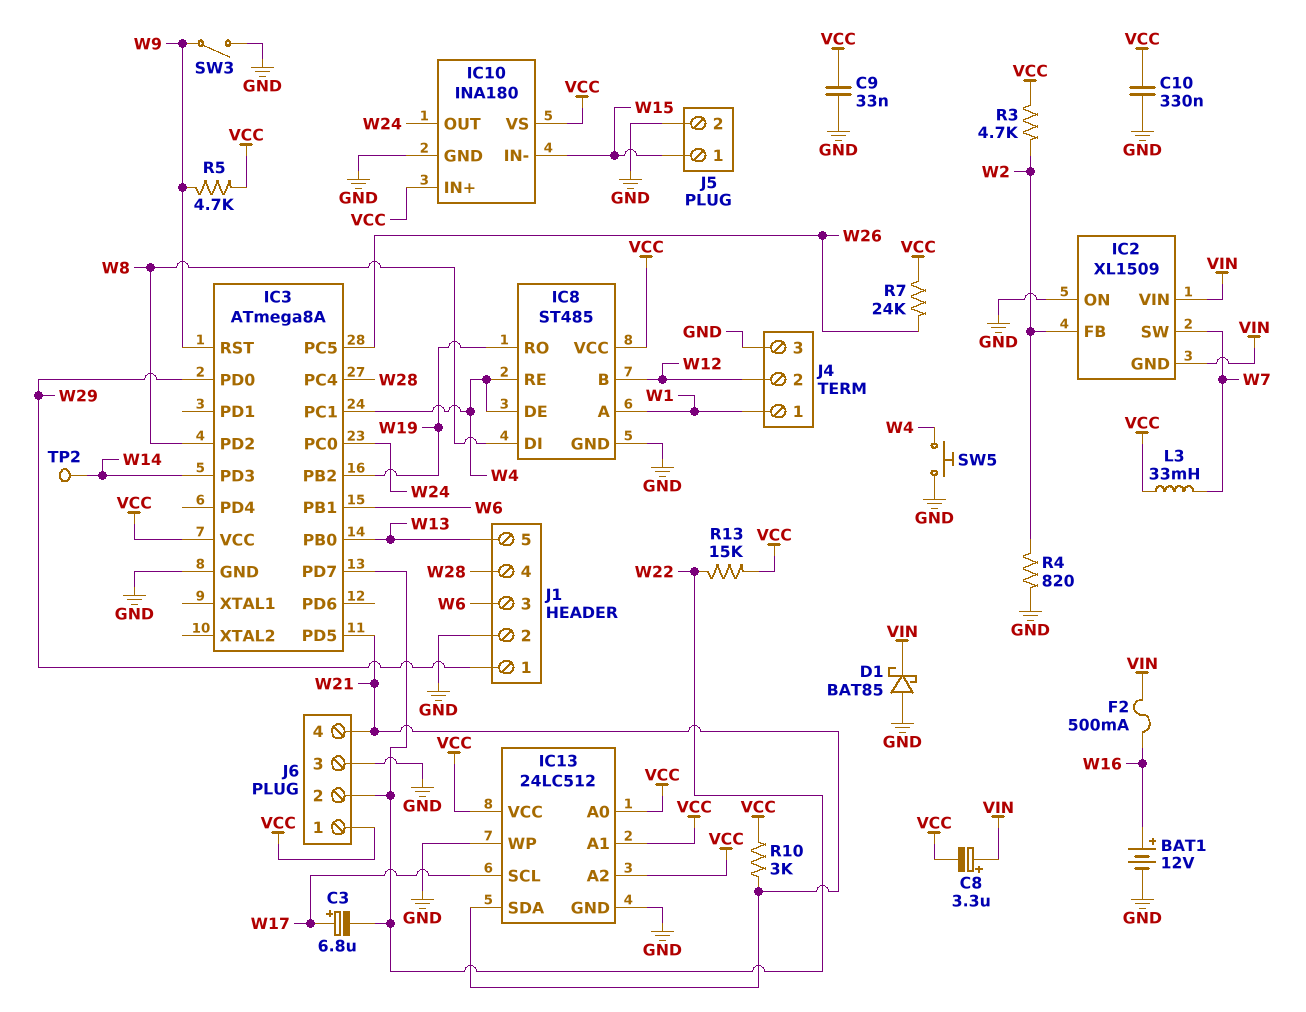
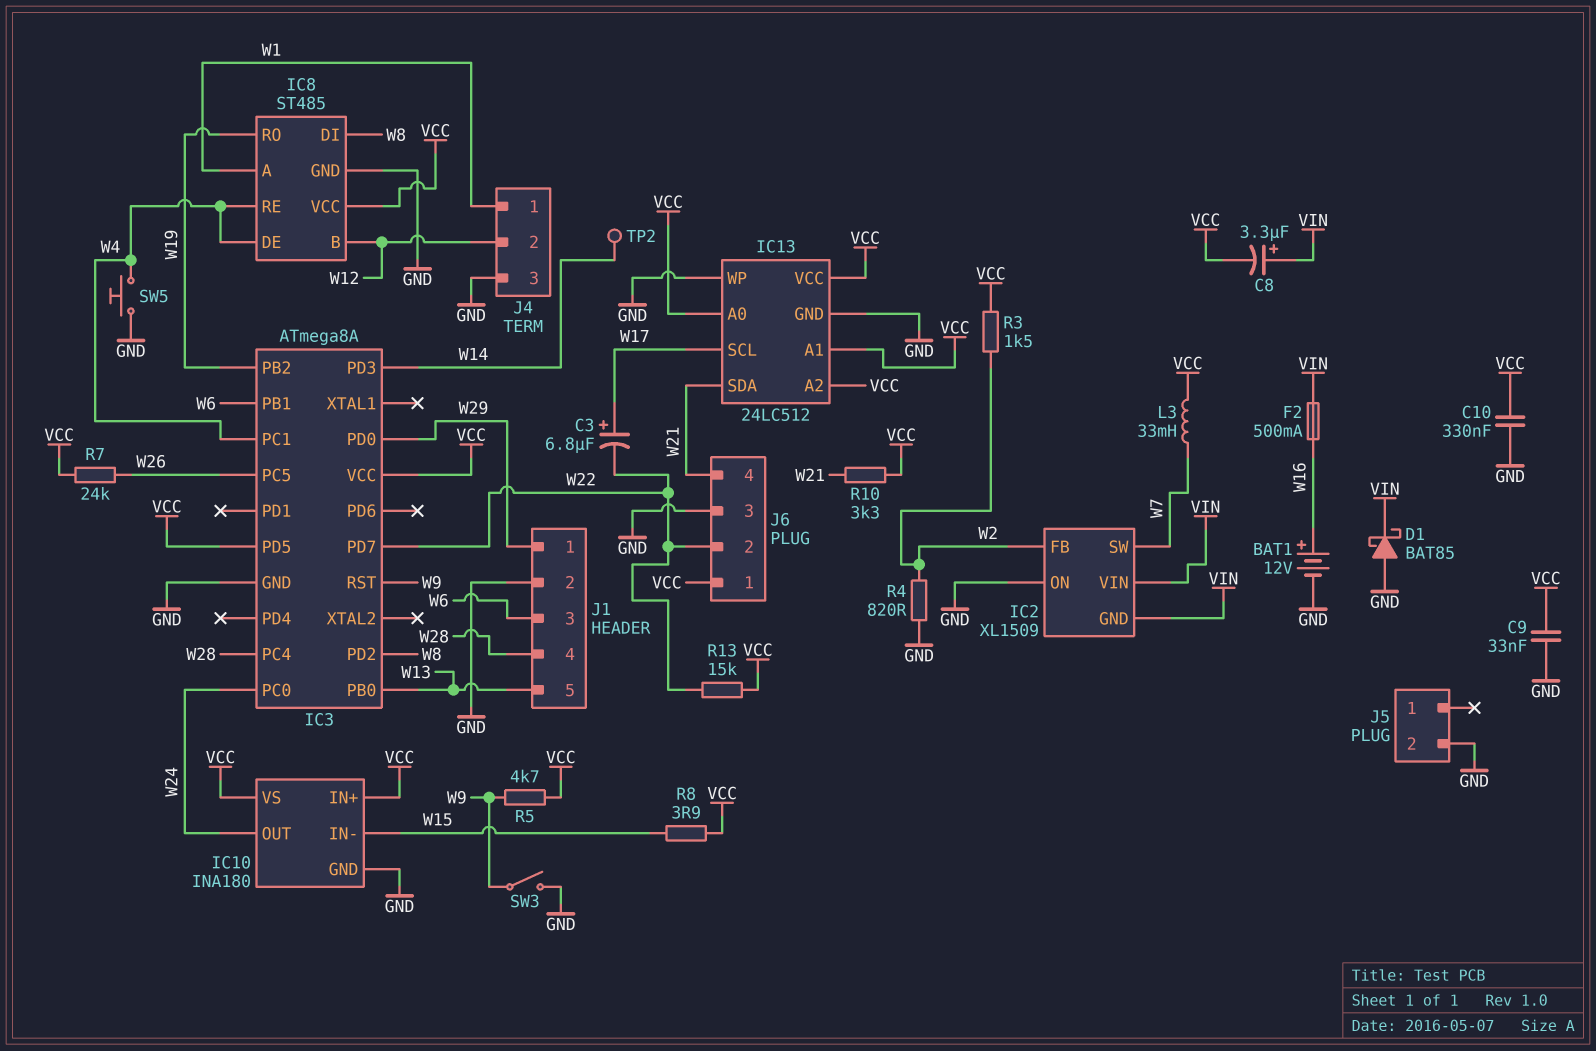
IC3 pin PD5: W21 -> VCC
J5 pin 1: W15 -> none
R3: 4.7k (VCC, W2) -> 1.5k (VCC, W2)
R8: none -> 3.9 (VCC, W15)
R10: 3k (VCC, W21) -> 3.3k (VCC, W21)

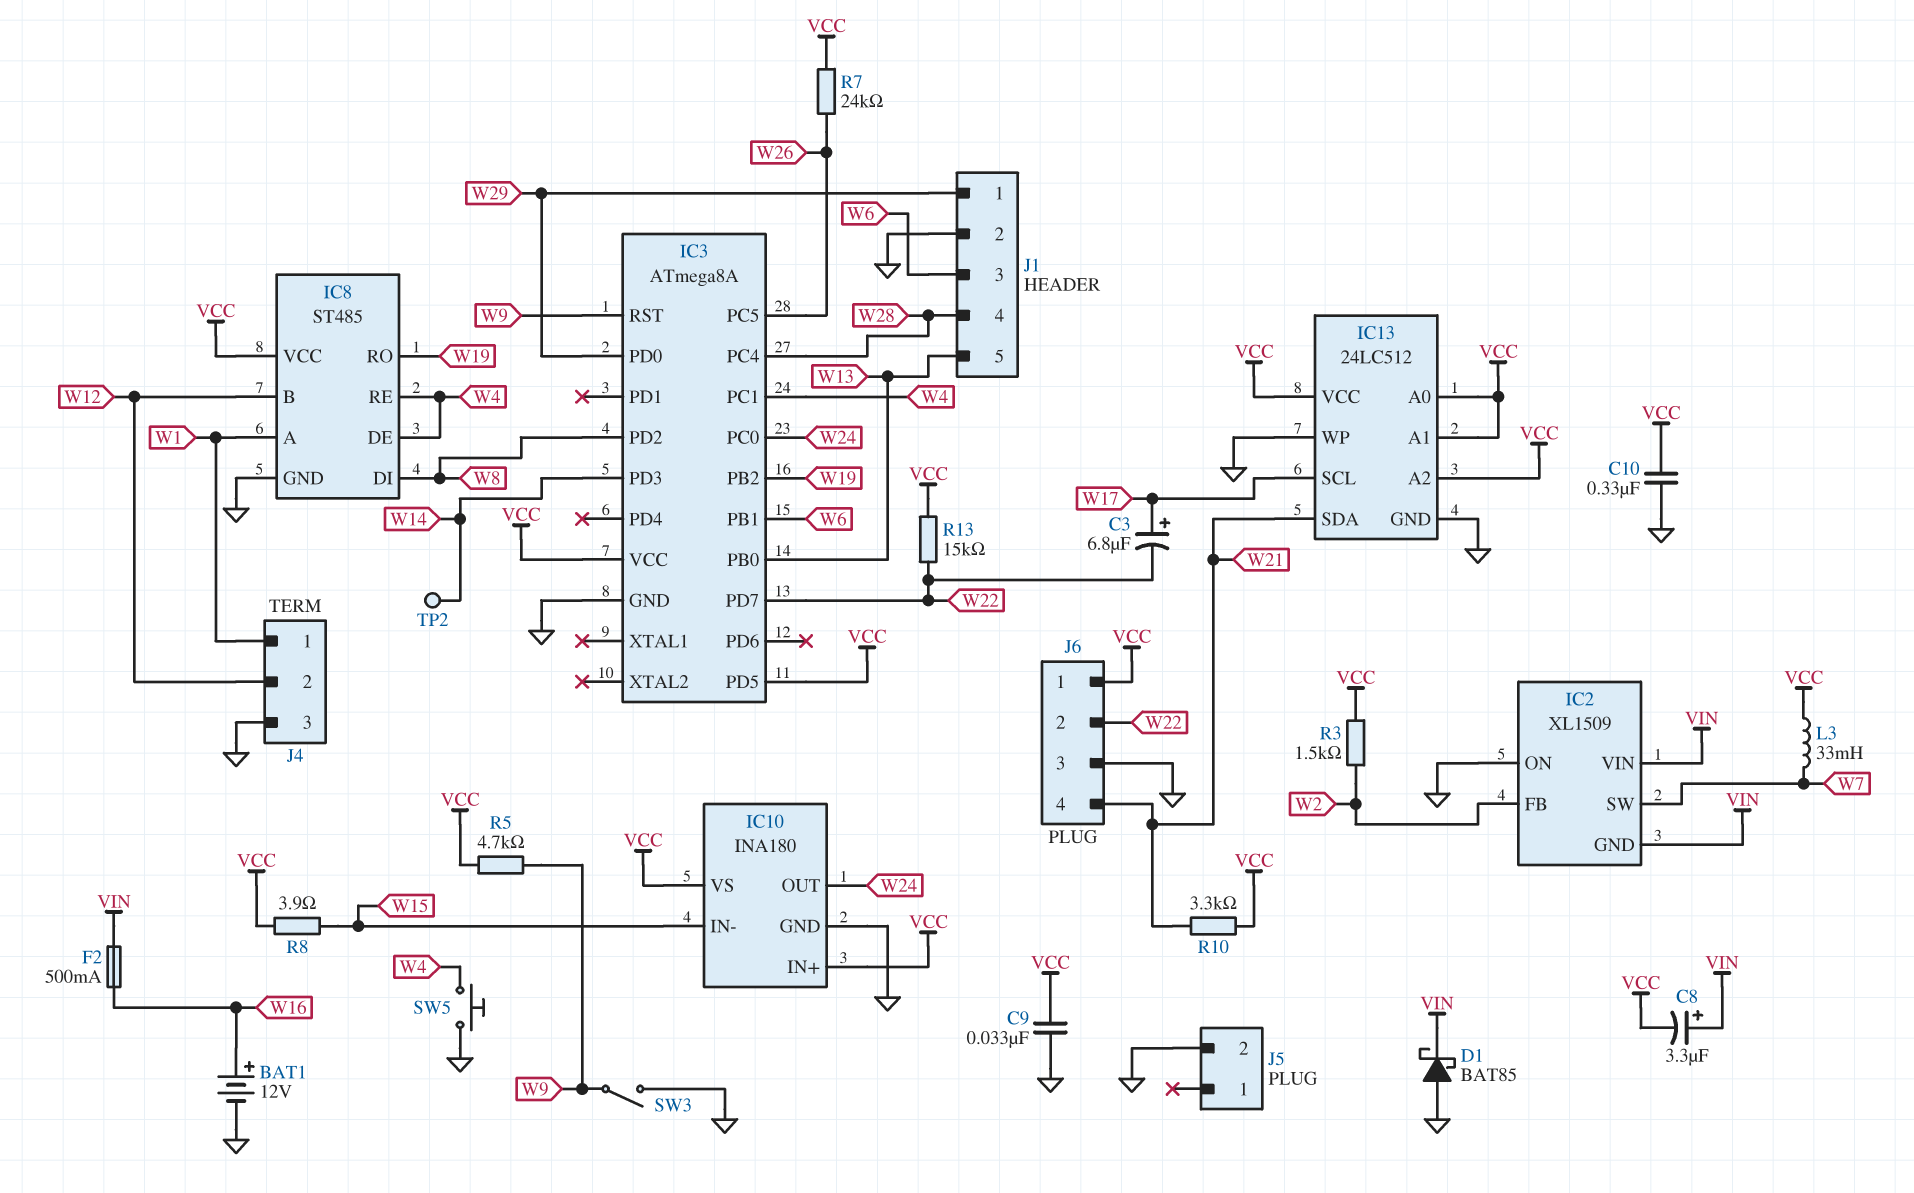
R4: 820 (GND, W2) -> none

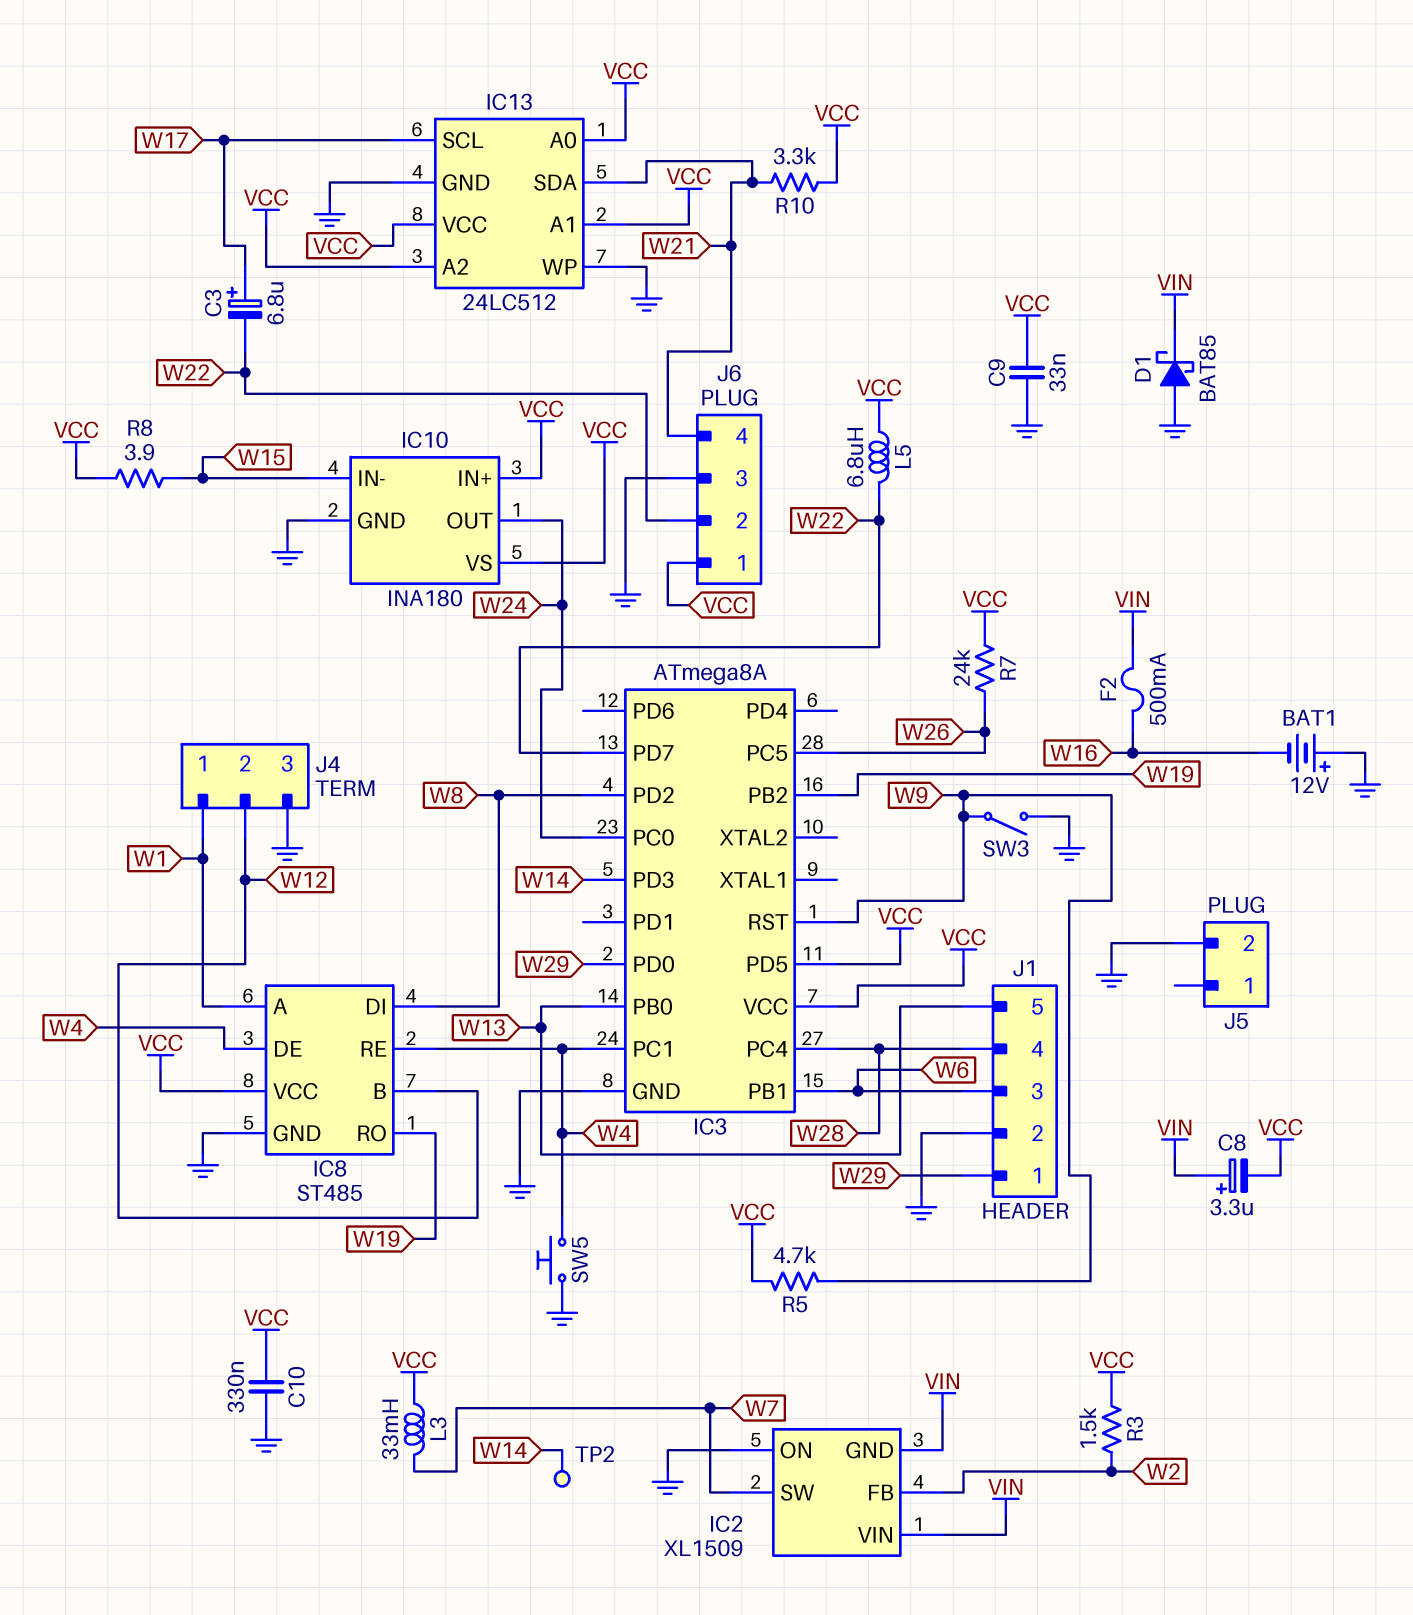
BAT1: 12V (plus W16, minus GND) -> 12V (plus GND, minus W16)
L5: none -> 6.8uH (VCC, W22)
R13: 15k (VCC, W22) -> none

